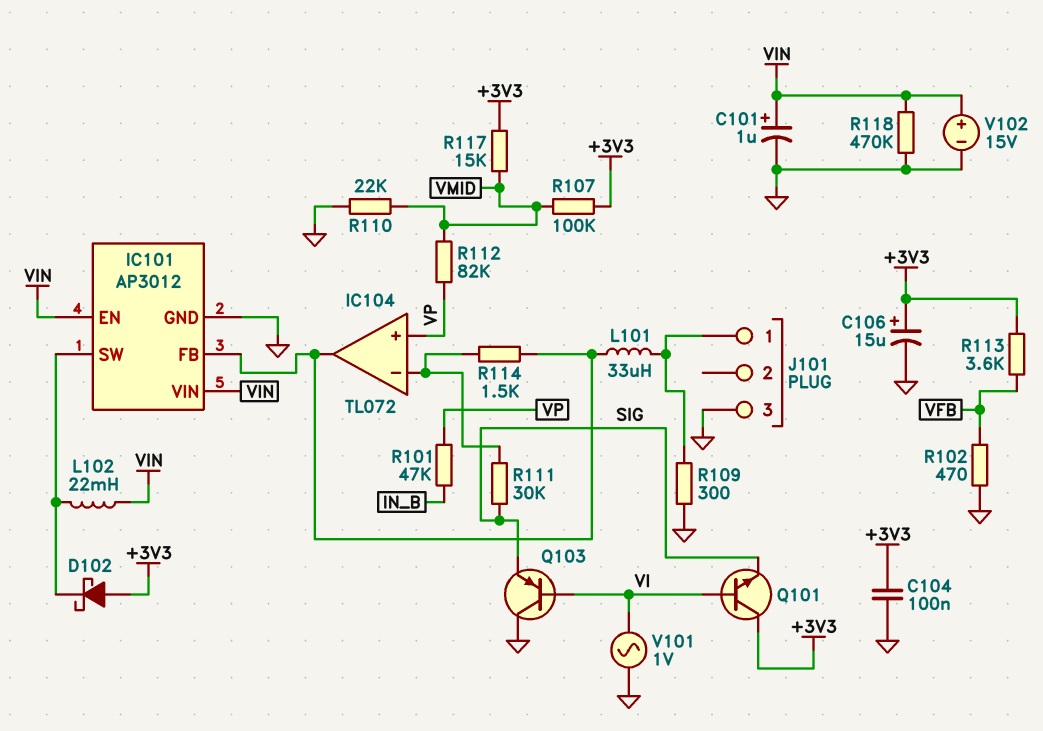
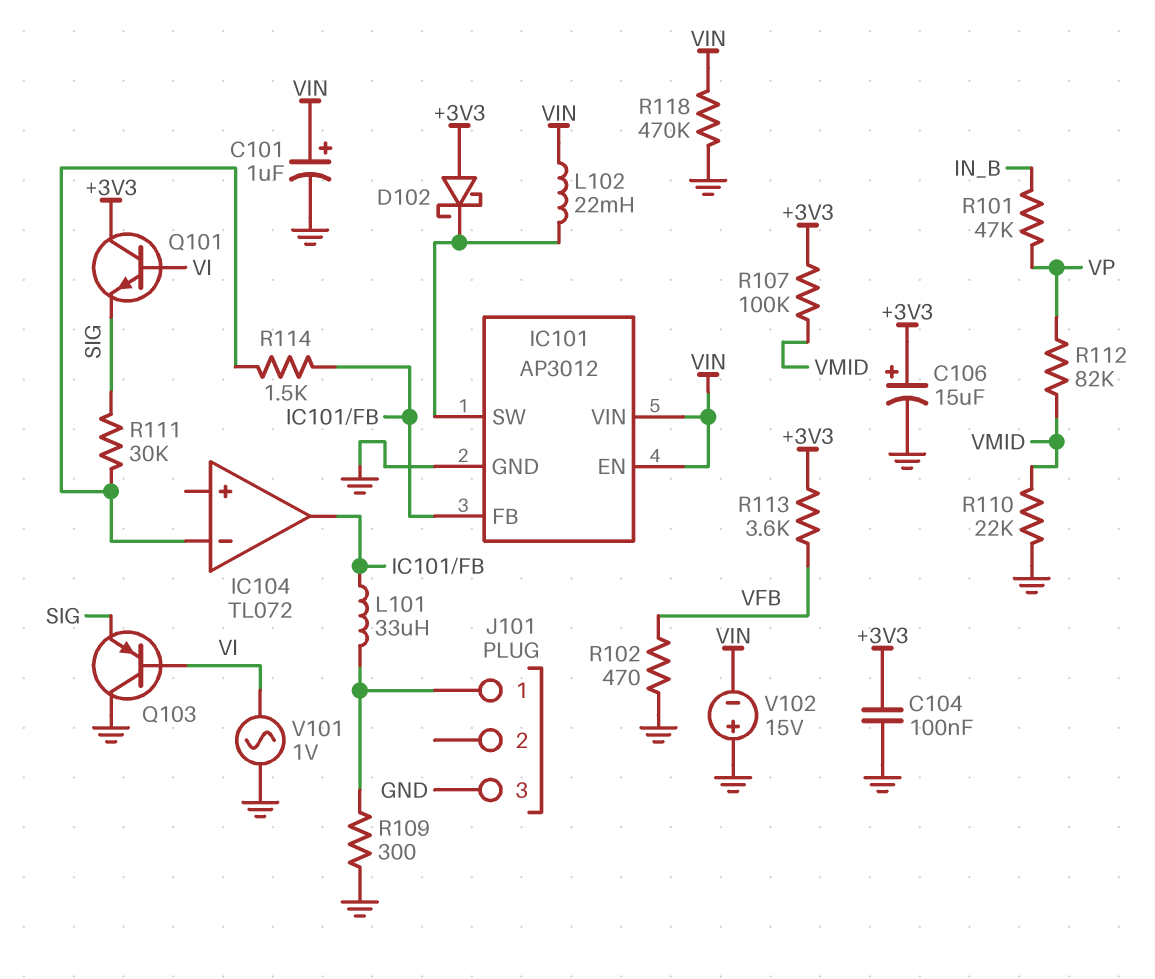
IC104 pin in+: VP -> none
R117: 15k (+3V3, VMID) -> none
V102: 15V (plus VIN, minus GND) -> 15V (plus GND, minus VIN)

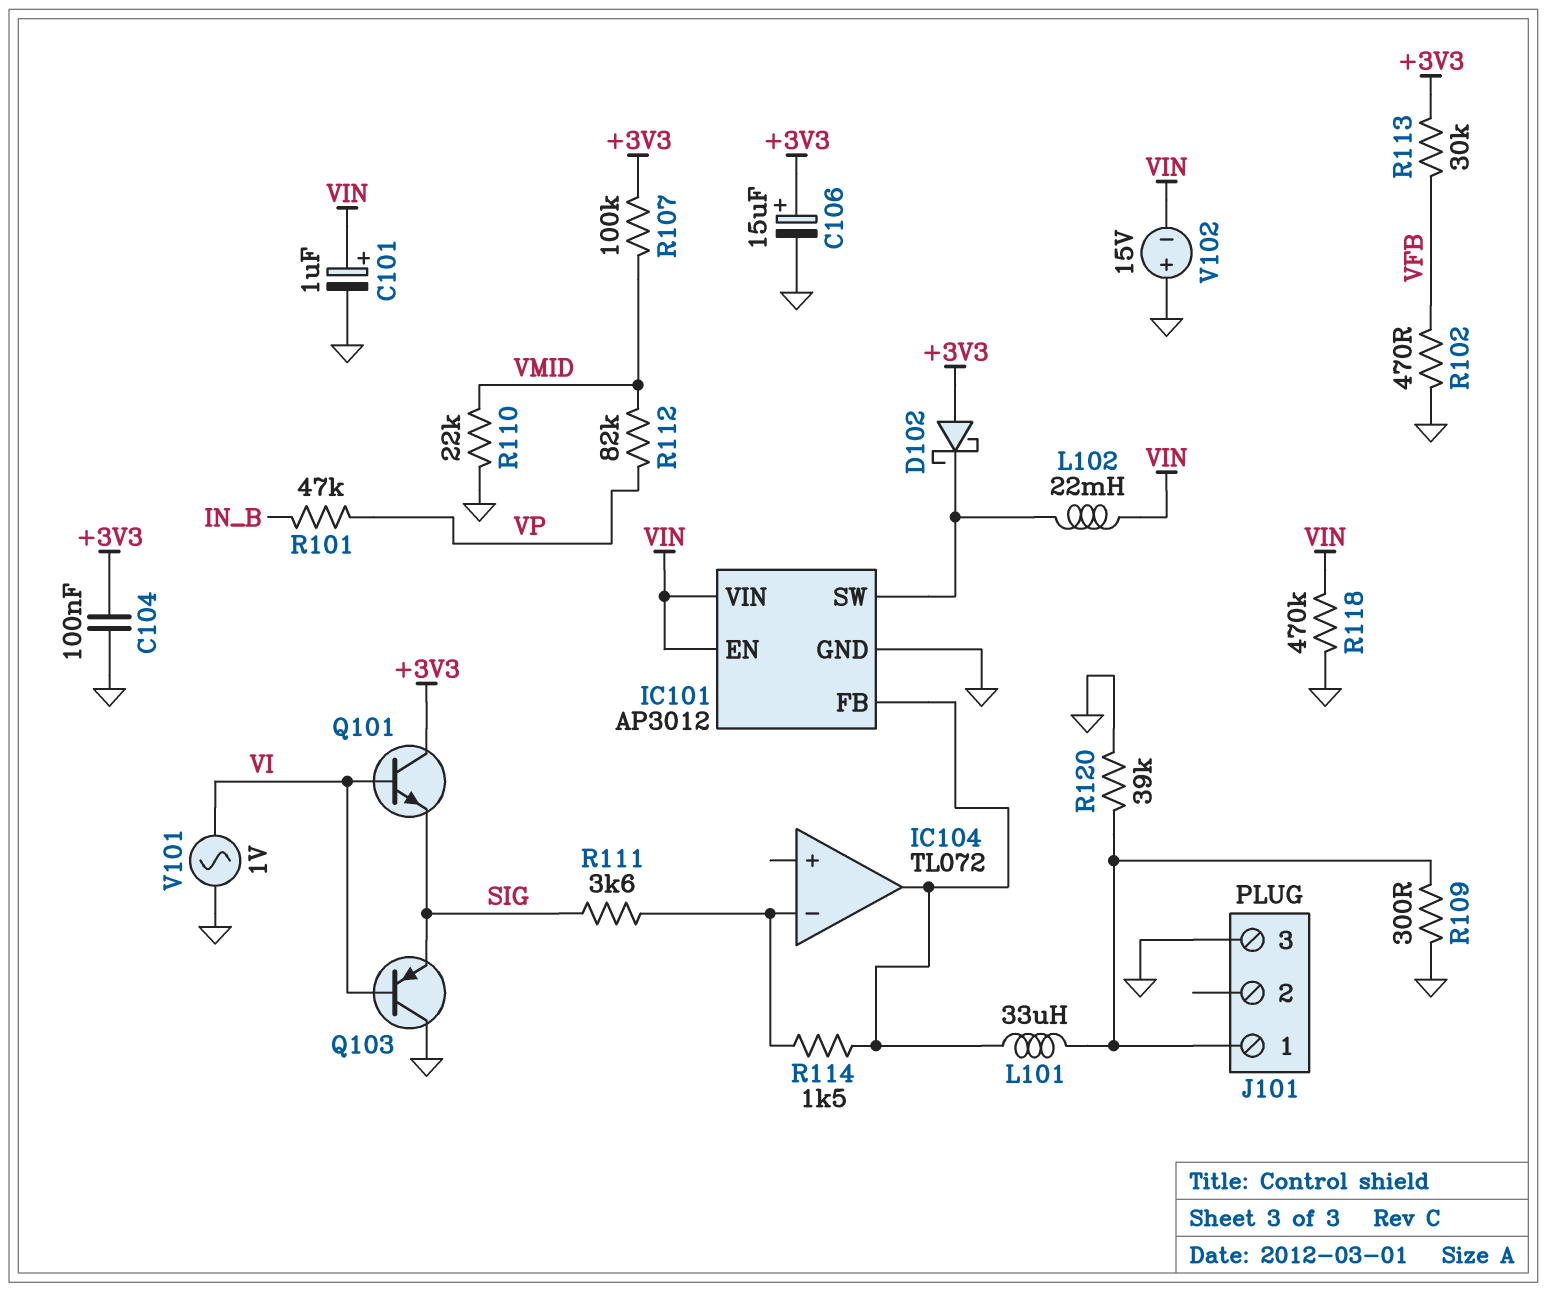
R111: 30k (IC104/in-, SIG) -> 3.6k (IC104/in-, SIG)
R113: 3.6k (+3V3, VFB) -> 30k (+3V3, VFB)
R120: none -> 39k (GND, J101/1)

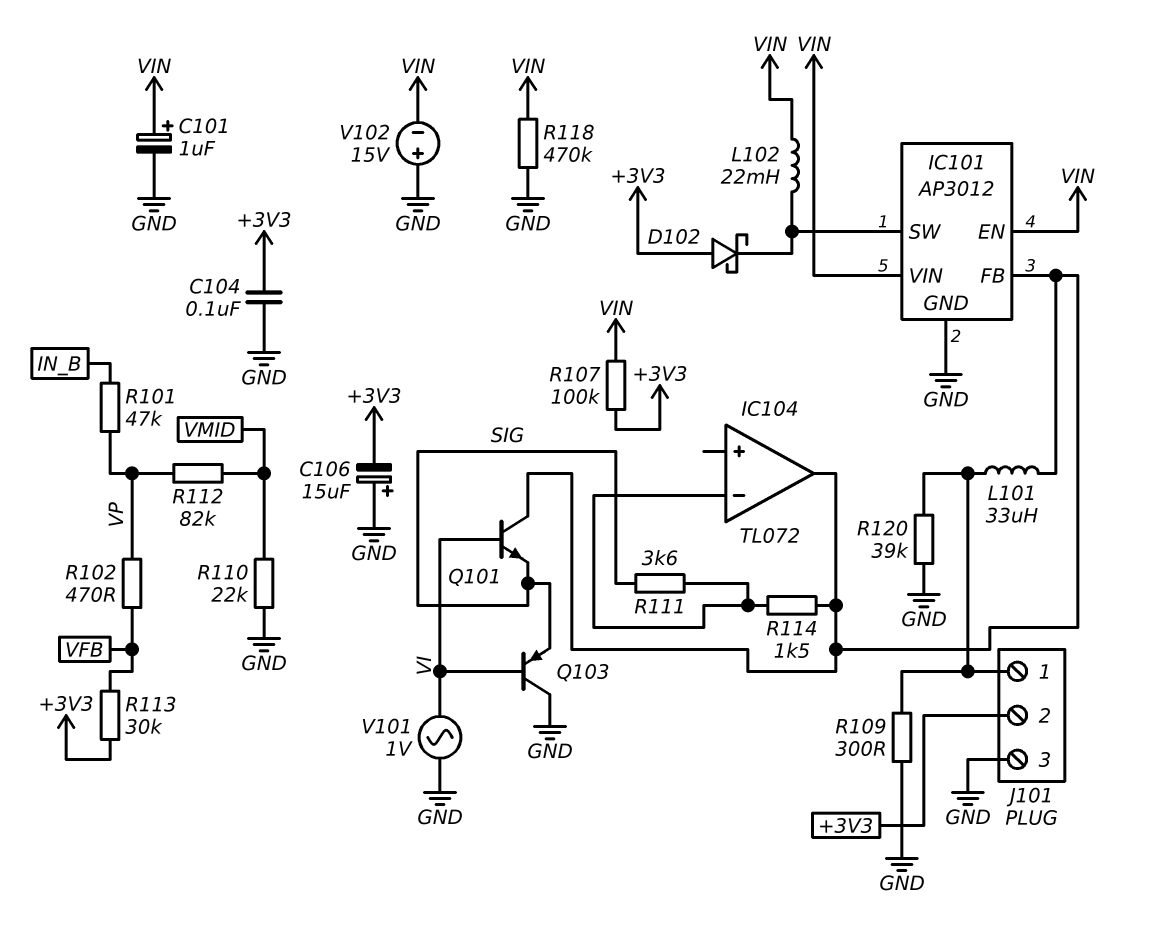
C106: 15uF (plus +3V3, minus GND) -> 15uF (plus GND, minus +3V3)
J101 pin 2: none -> +3V3
Q101: NPN (B VI, C +3V3, E SIG) -> NPN (B VI, C IC101/FB, E SIG)
R102: 470 (GND, VFB) -> 470 (VFB, VP)
R107: 100k (+3V3, VMID) -> 100k (+3V3, VIN)

